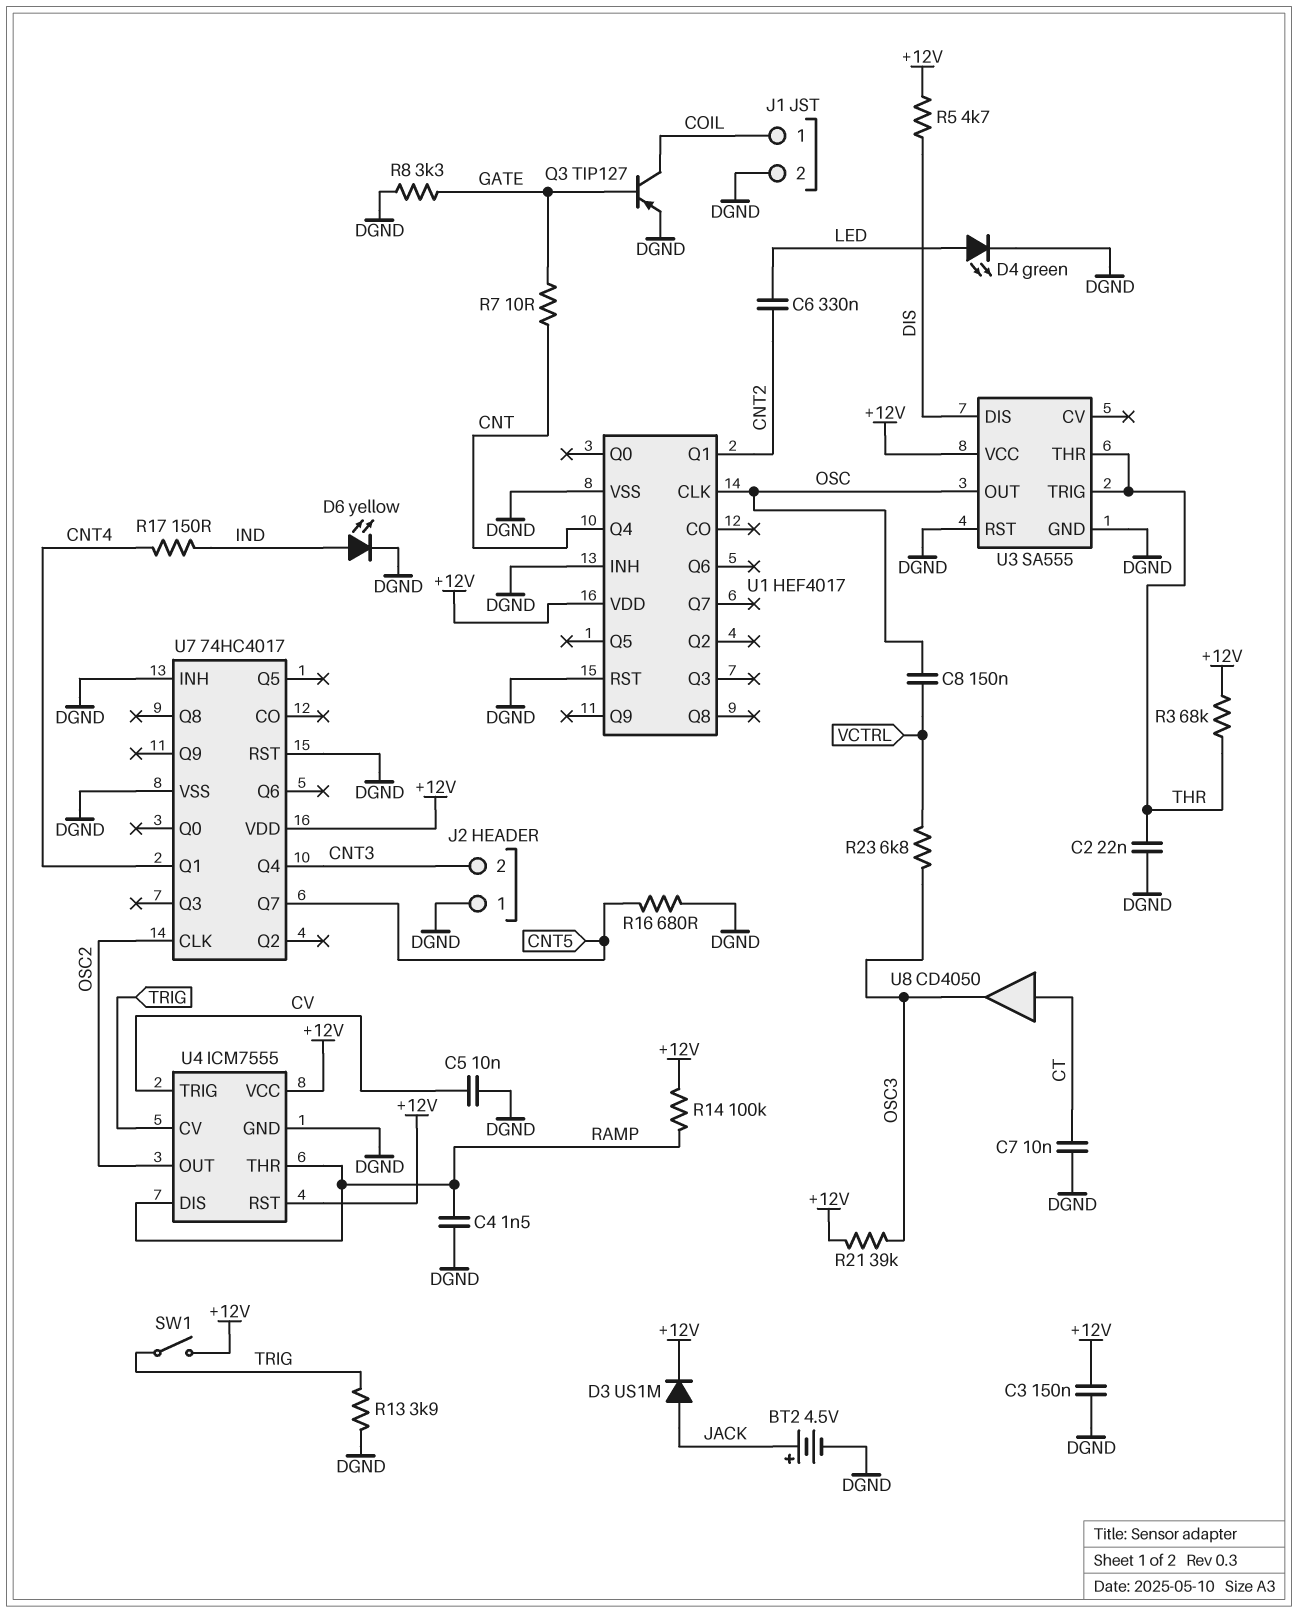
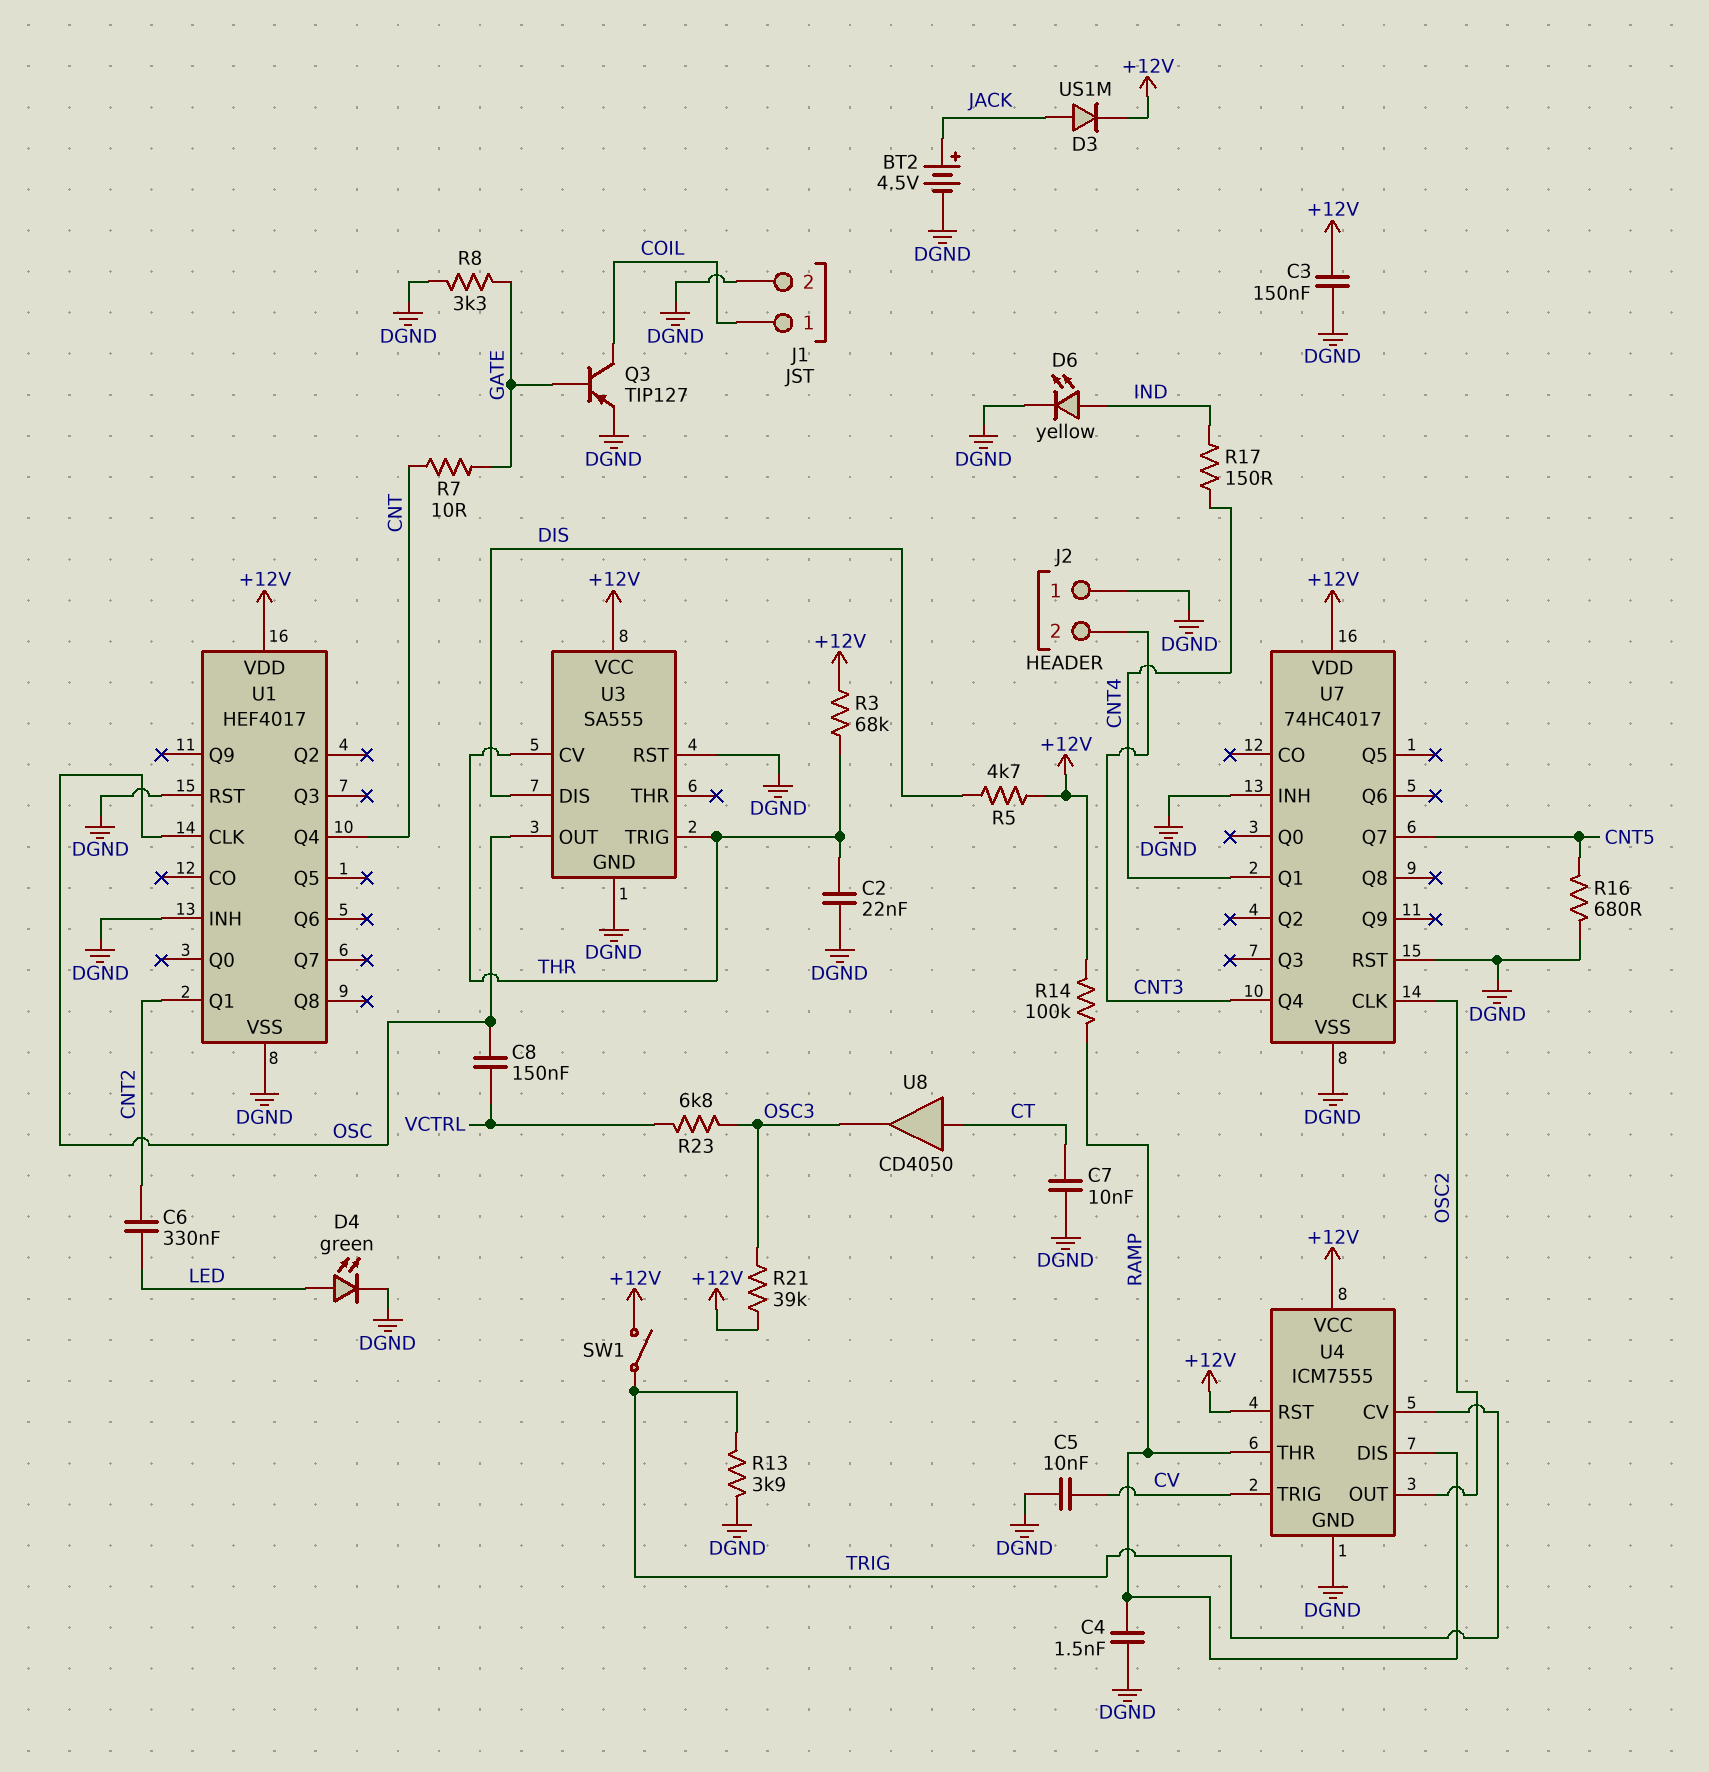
U3 pin CV: none -> THR
U3 pin THR: THR -> none

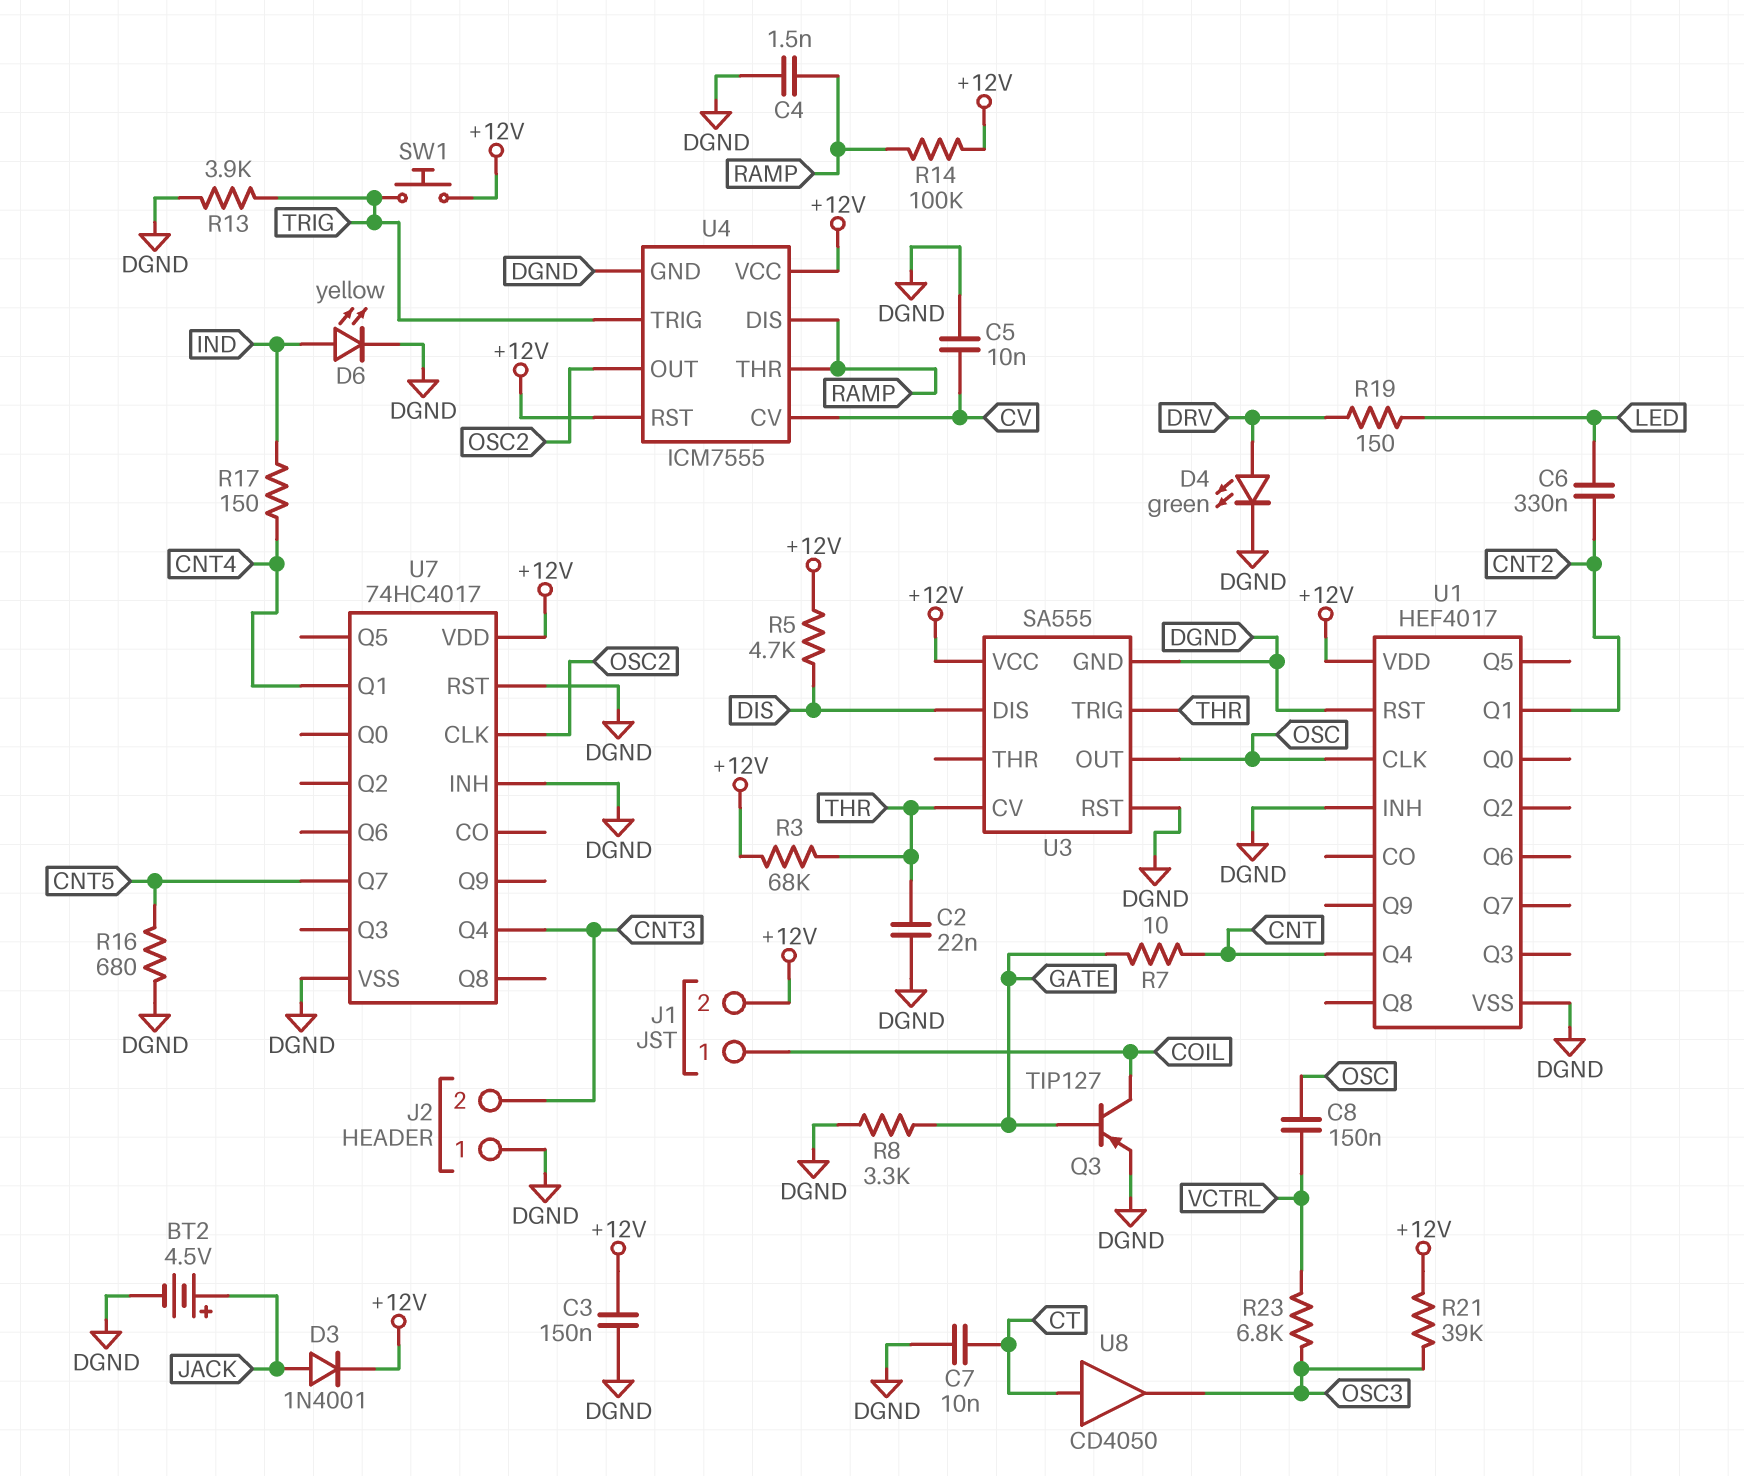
D3: diode US1M (A JACK, K +12V) -> diode 1N4001 (A JACK, K +12V)
D4: LED green (A LED, K DGND) -> LED green (A DRV, K DGND)
J1 pin 2: DGND -> +12V
R19: none -> 150 (DRV, LED)
SW1: switch (+12V, TRIG) -> button (+12V, TRIG)
U4 pin CV: TRIG -> CV
U4 pin TRIG: CV -> TRIG

